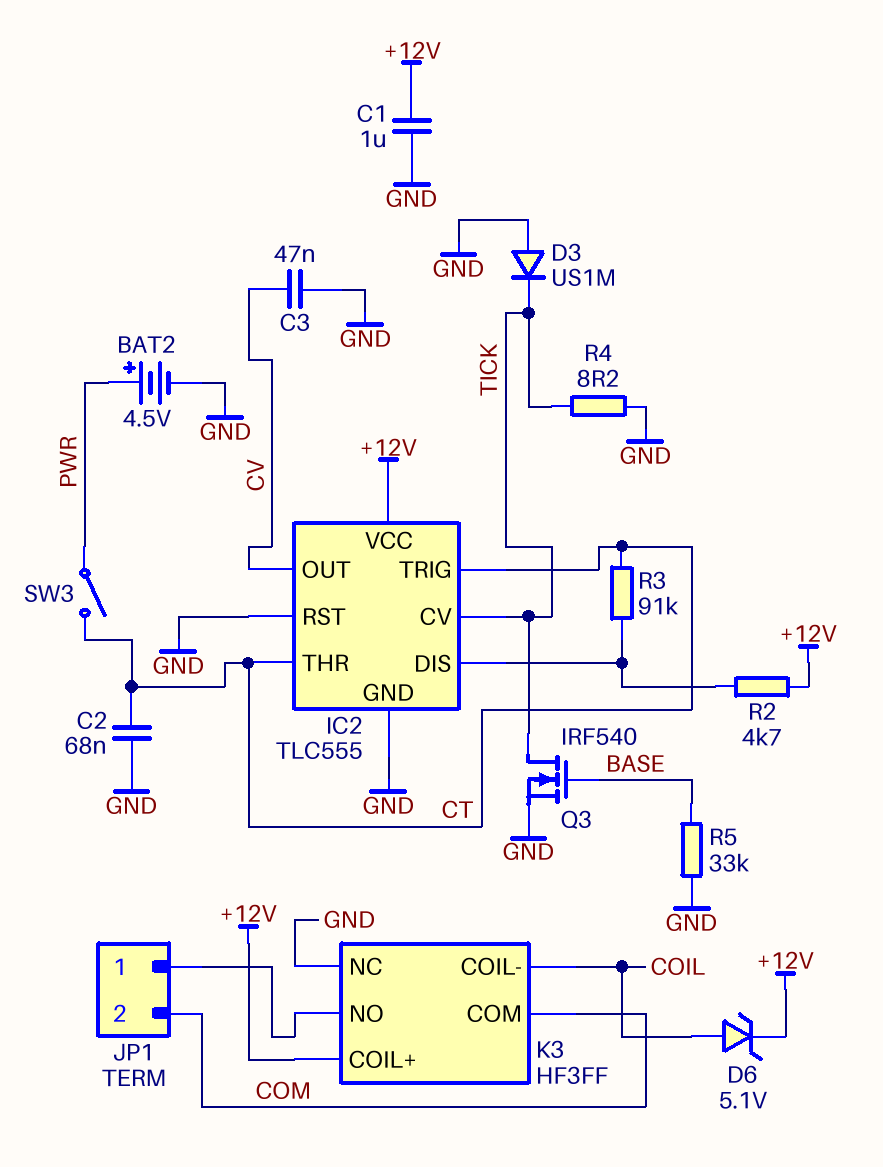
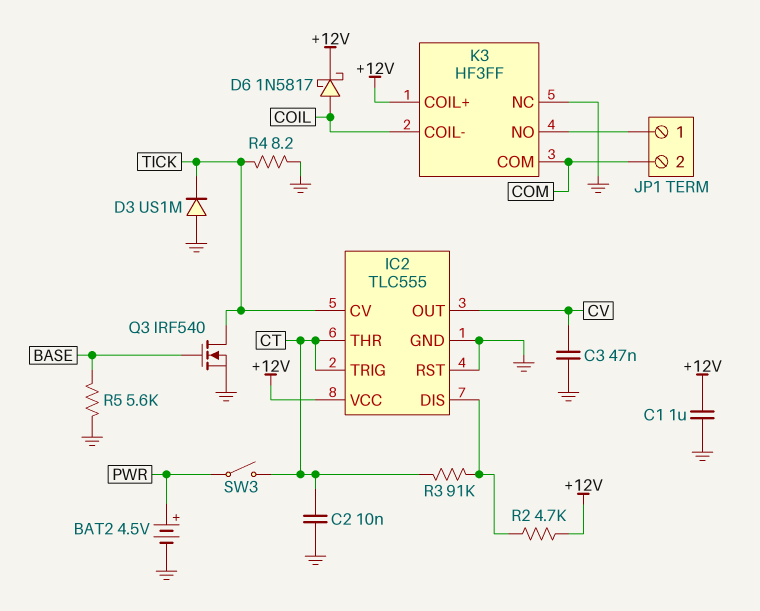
C2: 68nF (CT, GND) -> 10nF (CT, GND)
D6: zener 5.1V (A COIL, K +12V) -> schottky 1N5817 (A COIL, K +12V)
R5: 33k (BASE, GND) -> 5.6k (BASE, GND)

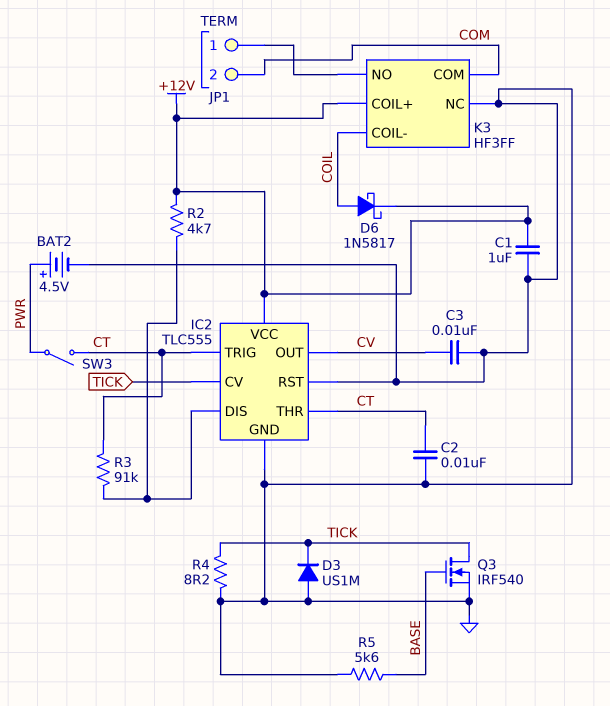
C3: 47nF (CV, GND) -> 10nF (CV, GND)

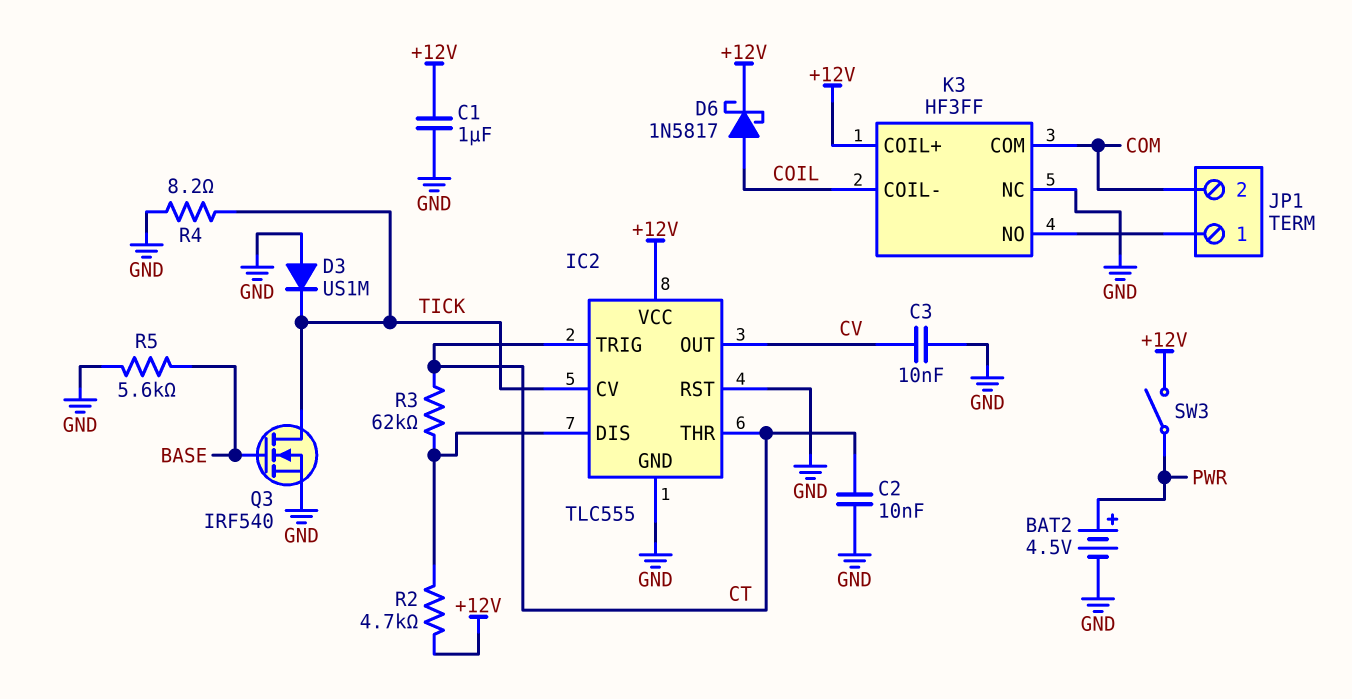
R3: 91k (CT, IC2/DIS) -> 62k (CT, IC2/DIS)
SW3: switch (CT, PWR) -> switch (+12V, PWR)

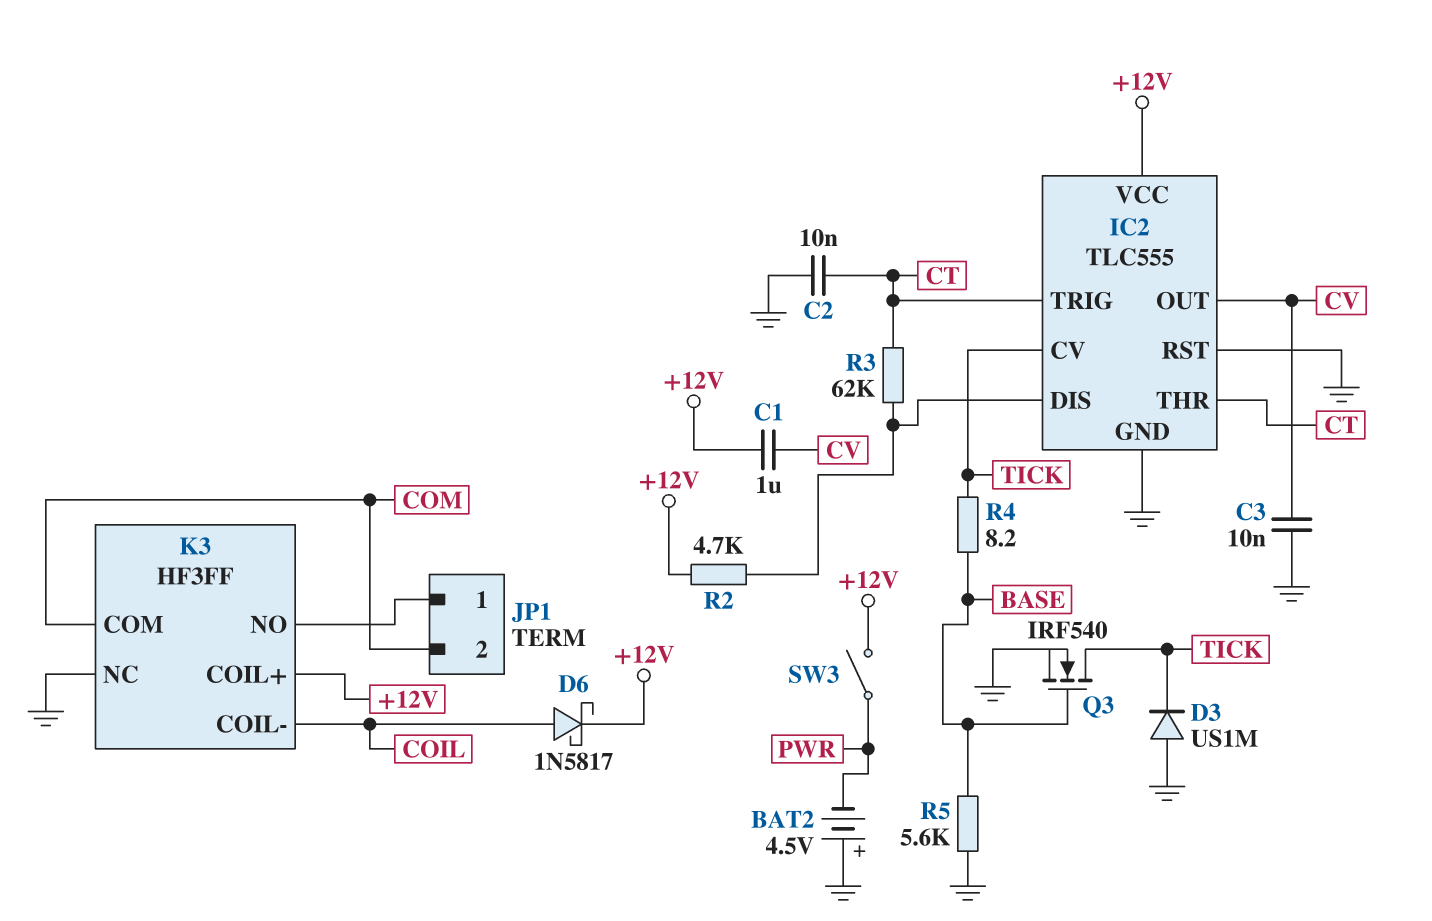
BAT2: 4.5V (plus PWR, minus GND) -> 4.5V (plus GND, minus PWR)
C1: 1uF (+12V, GND) -> 1uF (+12V, CV)
R4: 8.2 (GND, TICK) -> 8.2 (BASE, TICK)

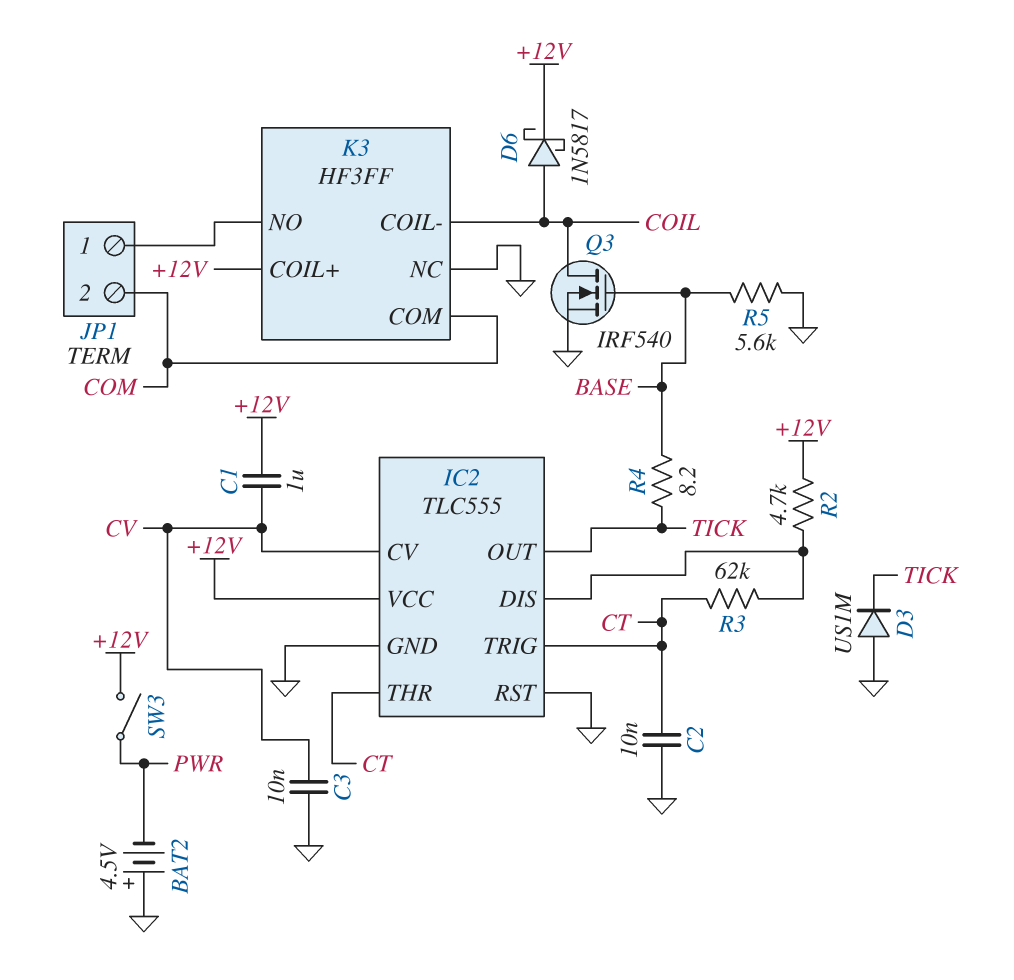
IC2 pin CV: TICK -> CV
IC2 pin OUT: CV -> TICK
Q3: NMOS IRF540 (G BASE, D TICK, S GND) -> NMOS IRF540 (G BASE, D COIL, S GND)

